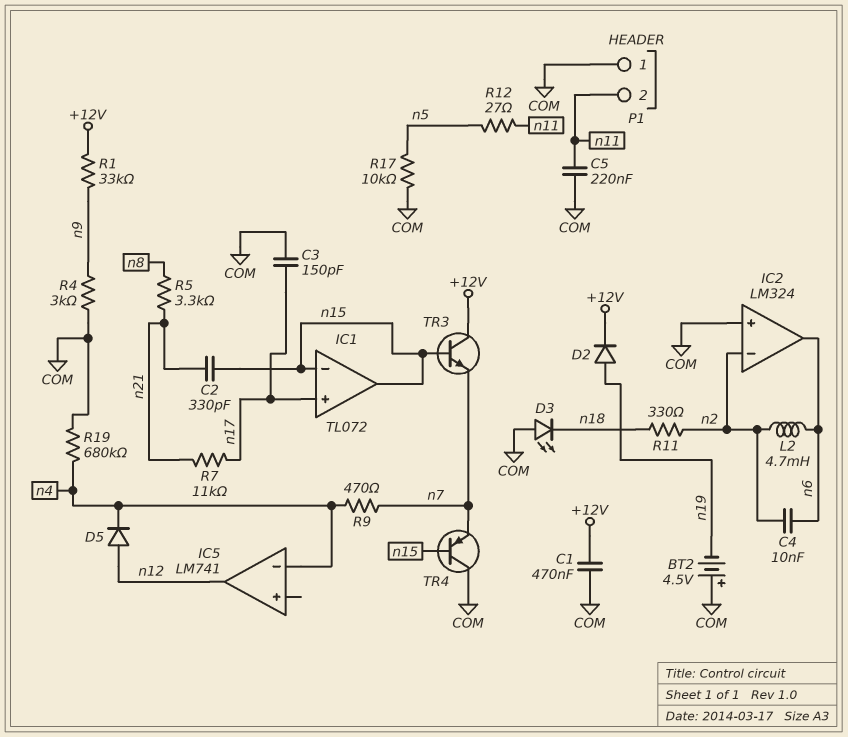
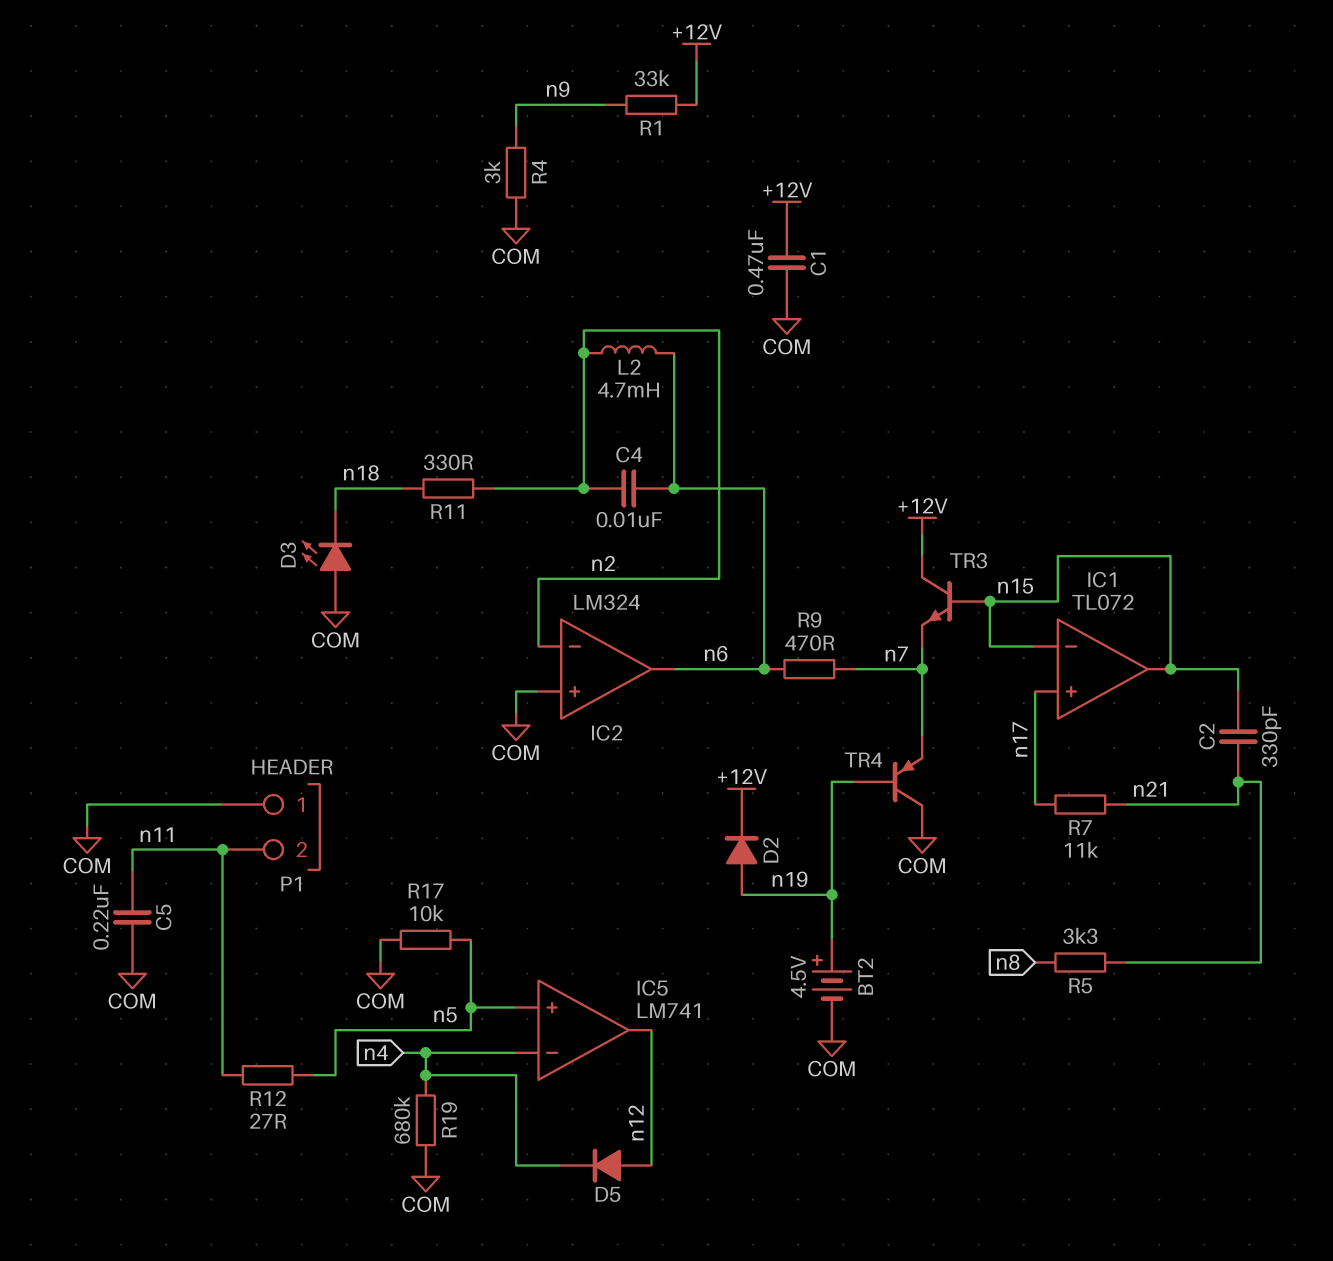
BT2: 4.5V (plus COM, minus n19) -> 4.5V (plus n19, minus COM)
C3: 150pF (COM, n17) -> none
IC5 pin in+: none -> n5
R9: 470 (n4, n7) -> 470 (n6, n7)
TR4: PNP (B n15, C COM, E n7) -> PNP (B n19, C COM, E n7)

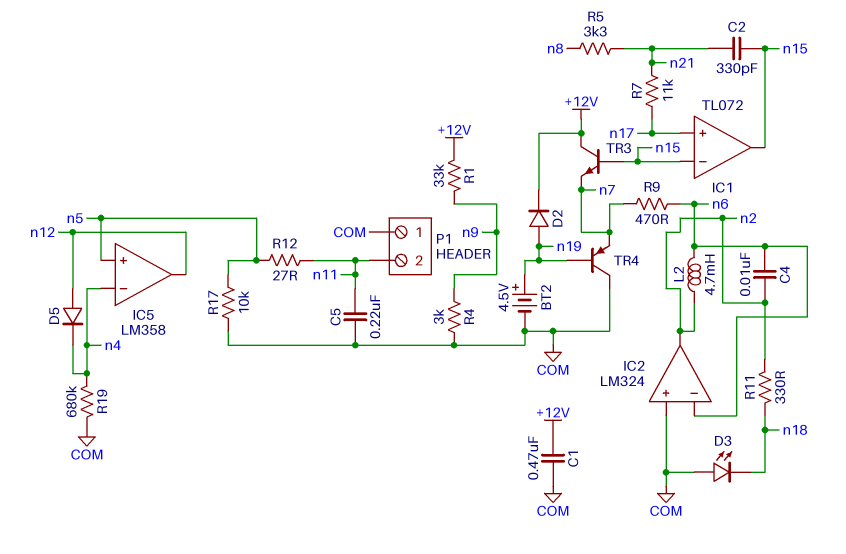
IC2 pin in-: n2 -> n6
IC2 pin out: n6 -> n2
IC5: LM741 -> LM358

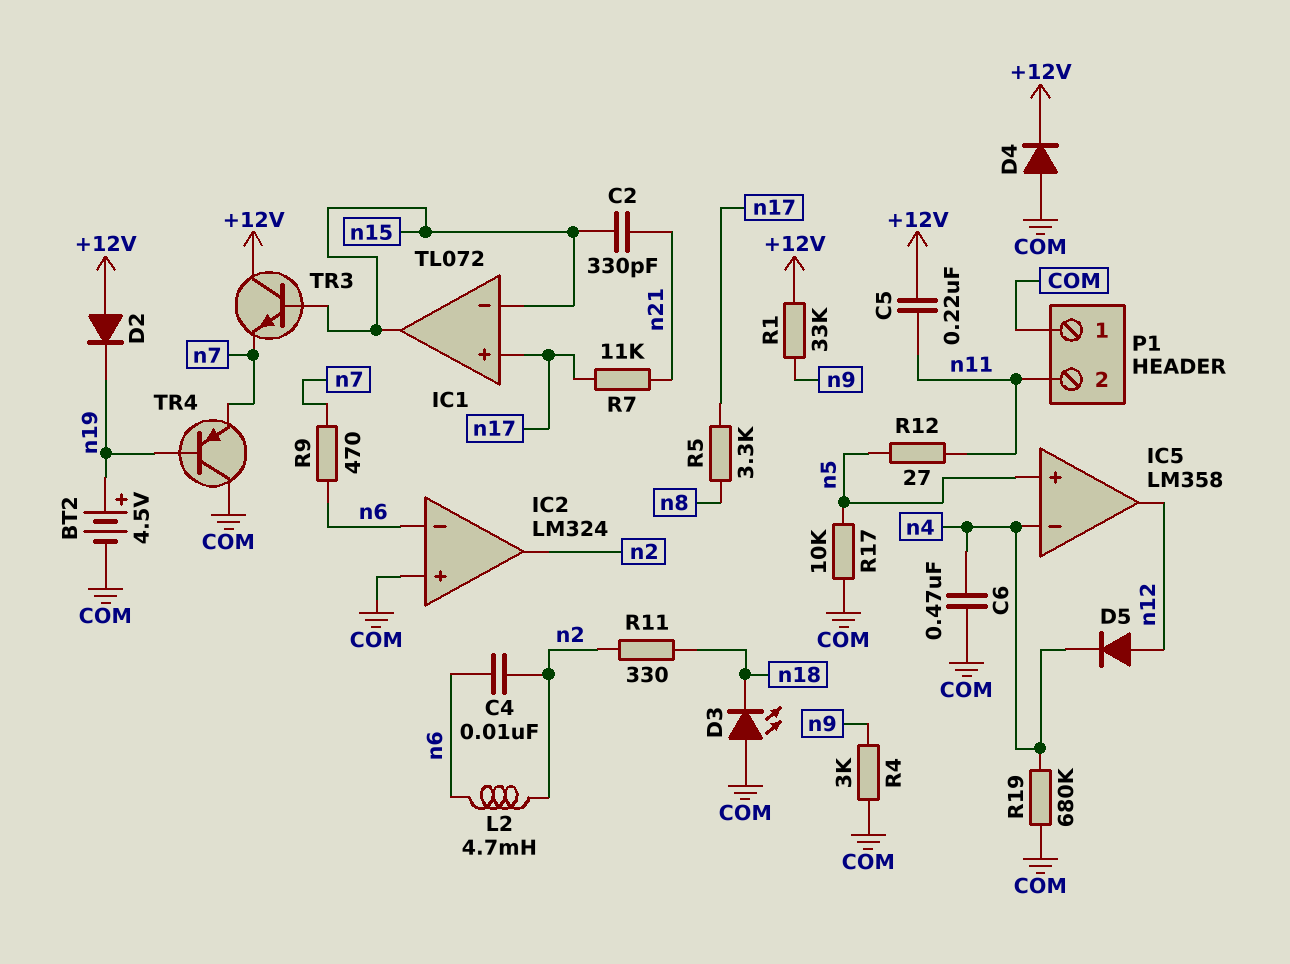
C1: 470nF (+12V, COM) -> none
C5: 220nF (COM, n11) -> 220nF (+12V, n11)
C6: none -> 470nF (COM, n4)
D2: diode (A n19, K +12V) -> diode (A +12V, K n19)
D4: none -> diode (A COM, K +12V)
R5: 3.3k (n8, n21) -> 3.3k (n8, n17)

